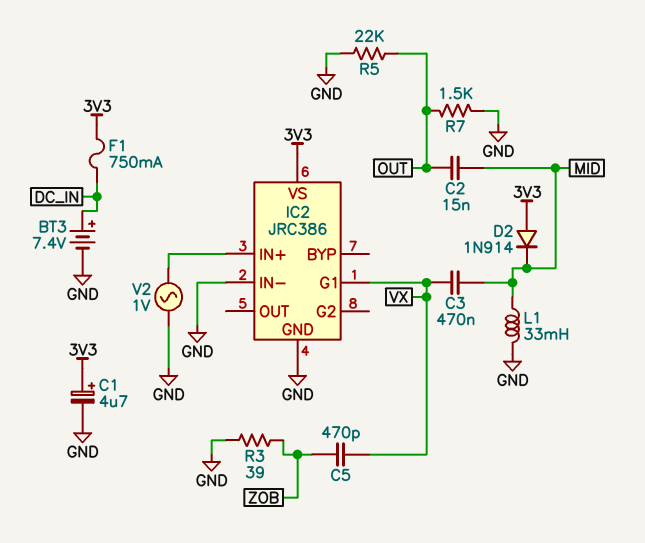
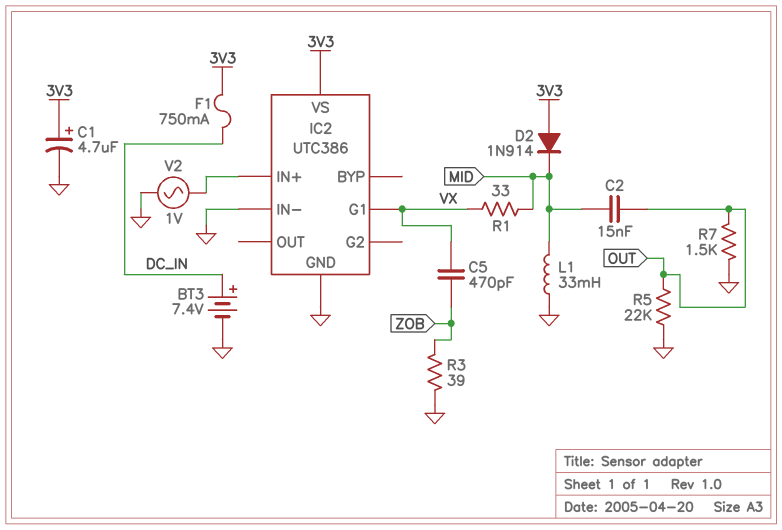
C3: 470nF (MID, VX) -> none
IC2: JRC386 -> UTC386
R1: none -> 33 (MID, VX)

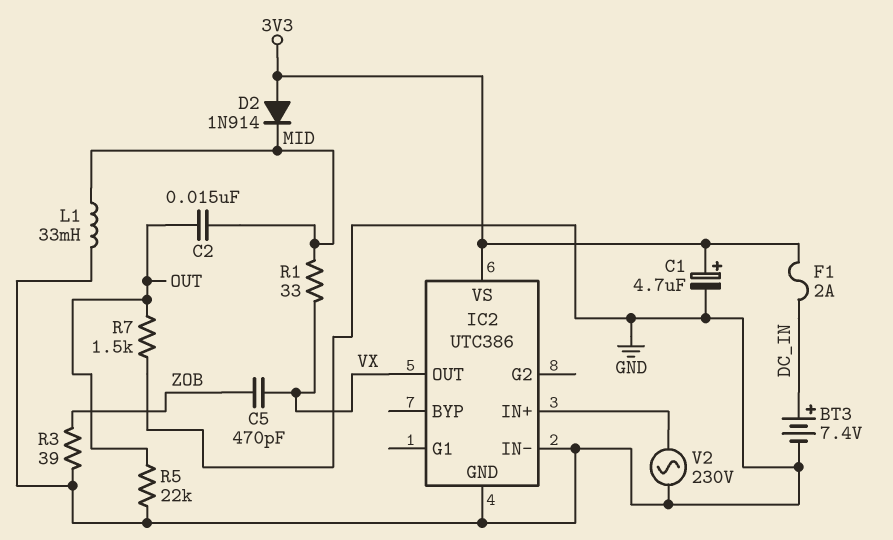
F1: 750mA (3V3, DC_IN) -> 2A (3V3, DC_IN)
IC2 pin G1: VX -> none
IC2 pin OUT: none -> VX
V2: AC 1V (GND, IC2/IN+) -> AC 230V (GND, IC2/IN+)

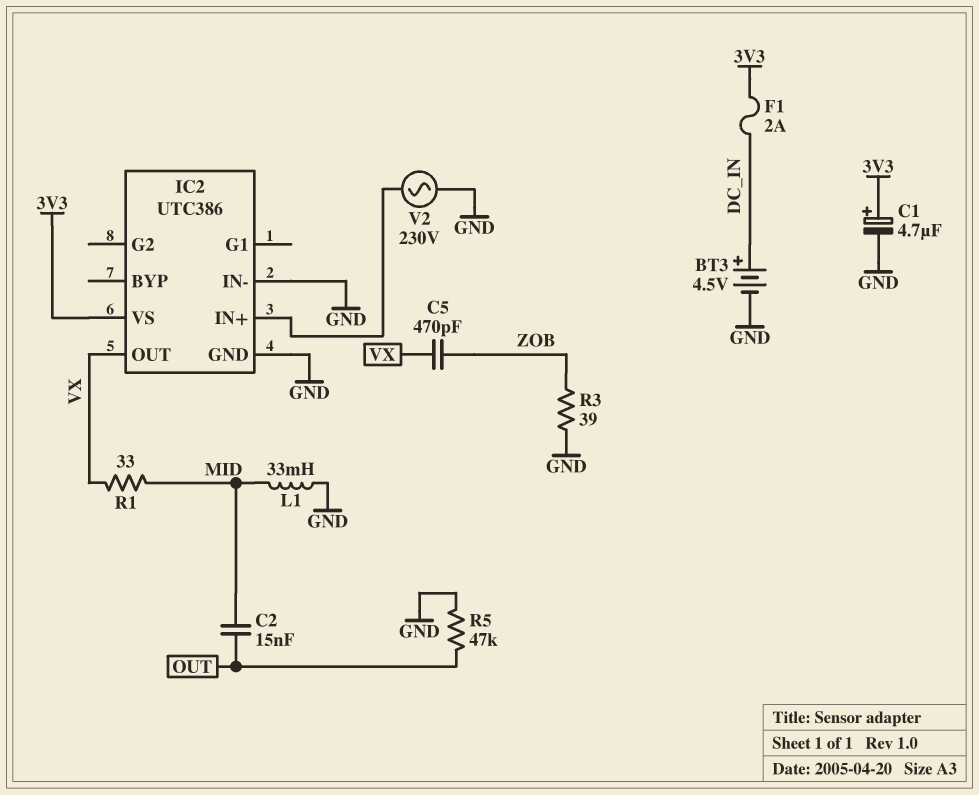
BT3: 7.4V (plus DC_IN, minus GND) -> 4.5V (plus DC_IN, minus GND)
D2: diode 1N914 (A 3V3, K MID) -> none
R5: 22k (GND, OUT) -> 47k (GND, OUT)
R7: 1.5k (GND, OUT) -> none

